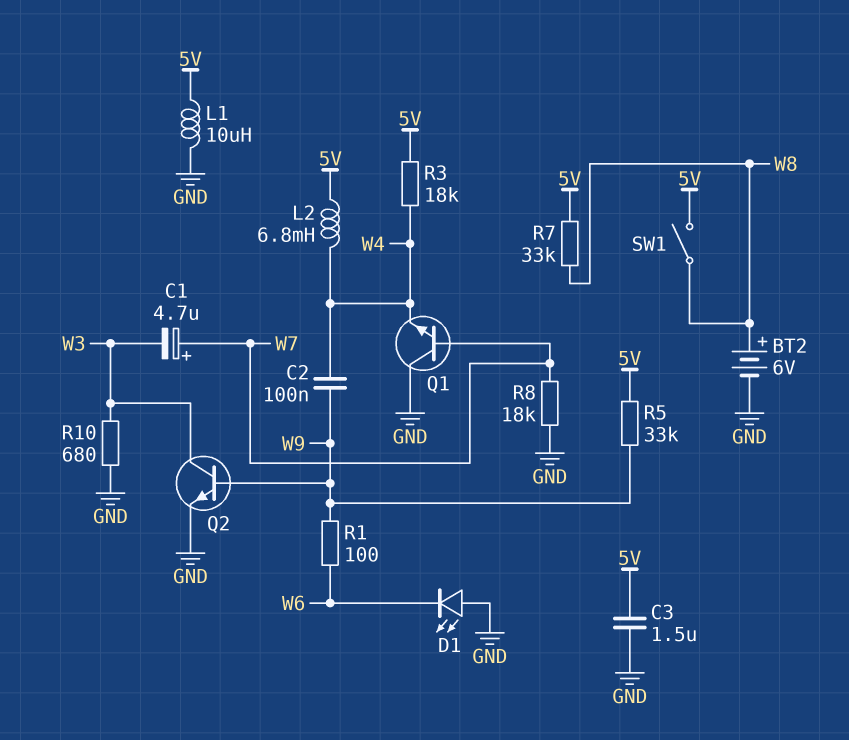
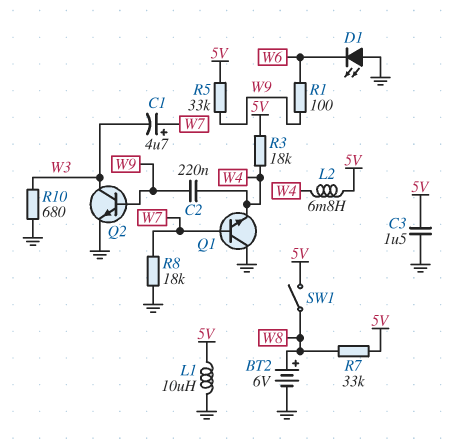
C2: 100nF (W4, W9) -> 220nF (W4, W9)

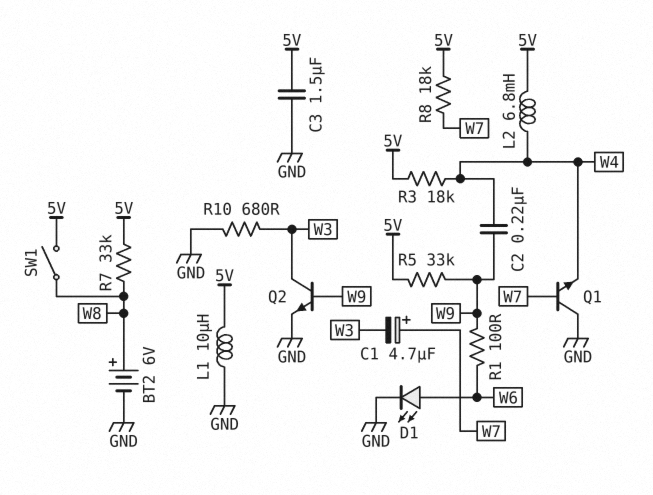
D1: LED (A GND, K W6) -> LED (A W6, K GND)
R8: 18k (GND, W7) -> 18k (5V, W7)

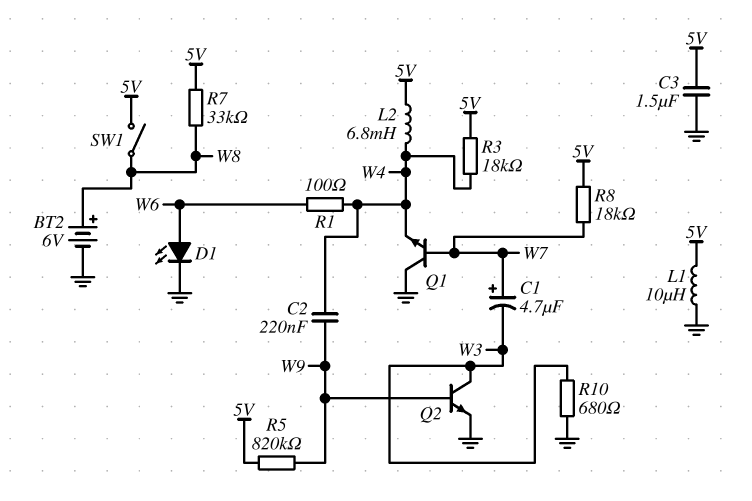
R1: 100 (W6, W9) -> 100 (W4, W6)
R5: 33k (5V, W9) -> 820k (5V, W9)

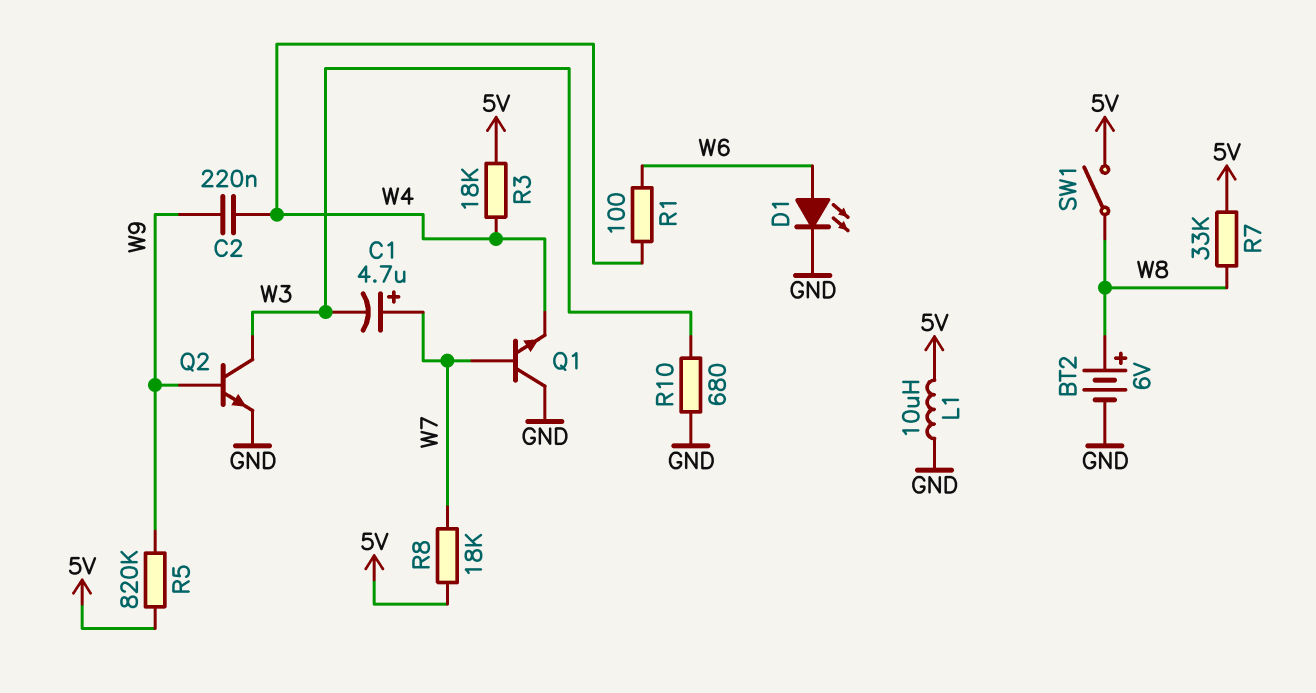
C3: 1.5uF (5V, GND) -> none
L2: 6.8mH (5V, W4) -> none

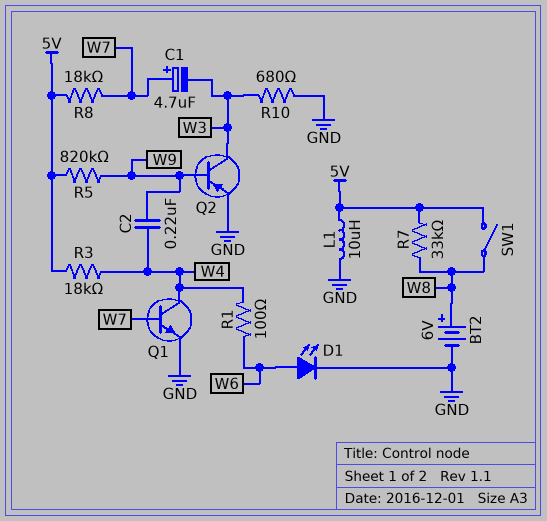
Q1: NPN (B W7, C GND, E W4) -> NPN (B W7, C W4, E GND)
Q2: NPN (B W9, C W3, E GND) -> PNP (B W9, C W3, E GND)

